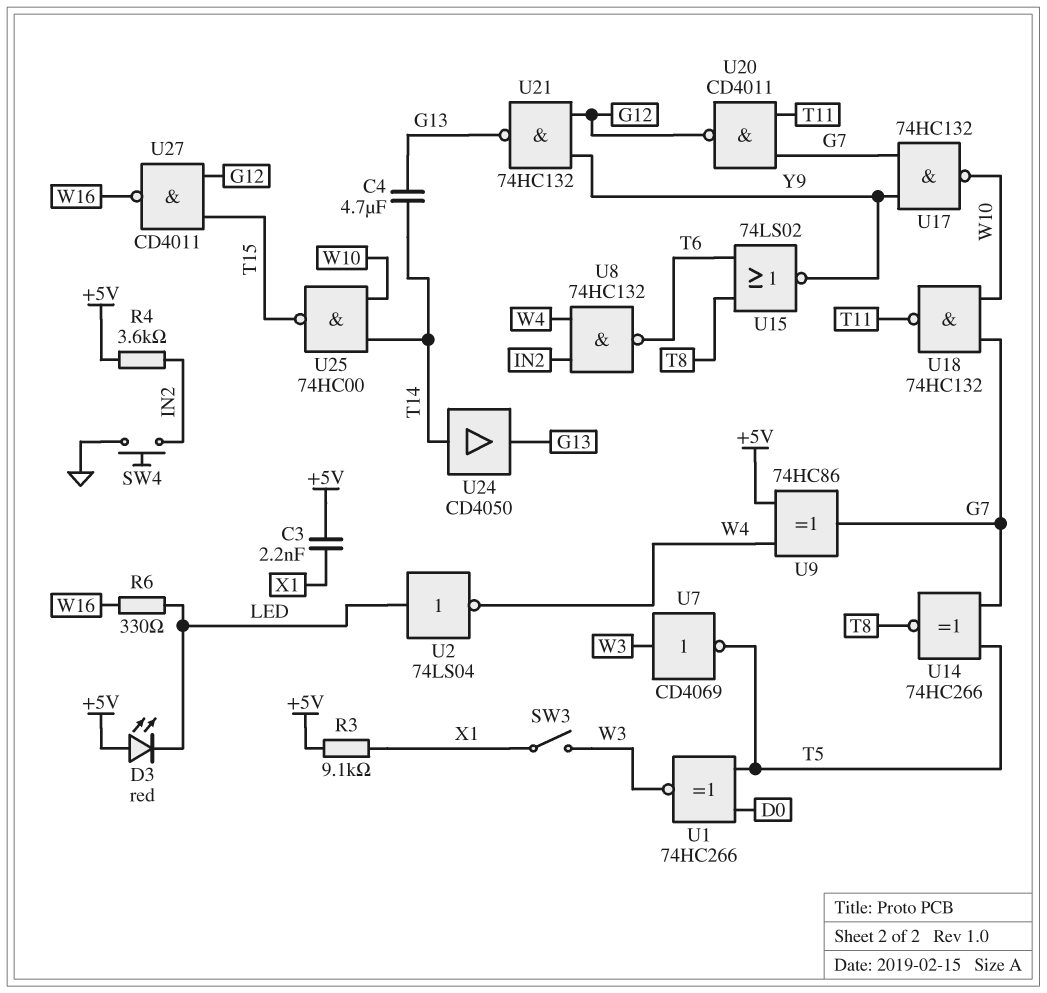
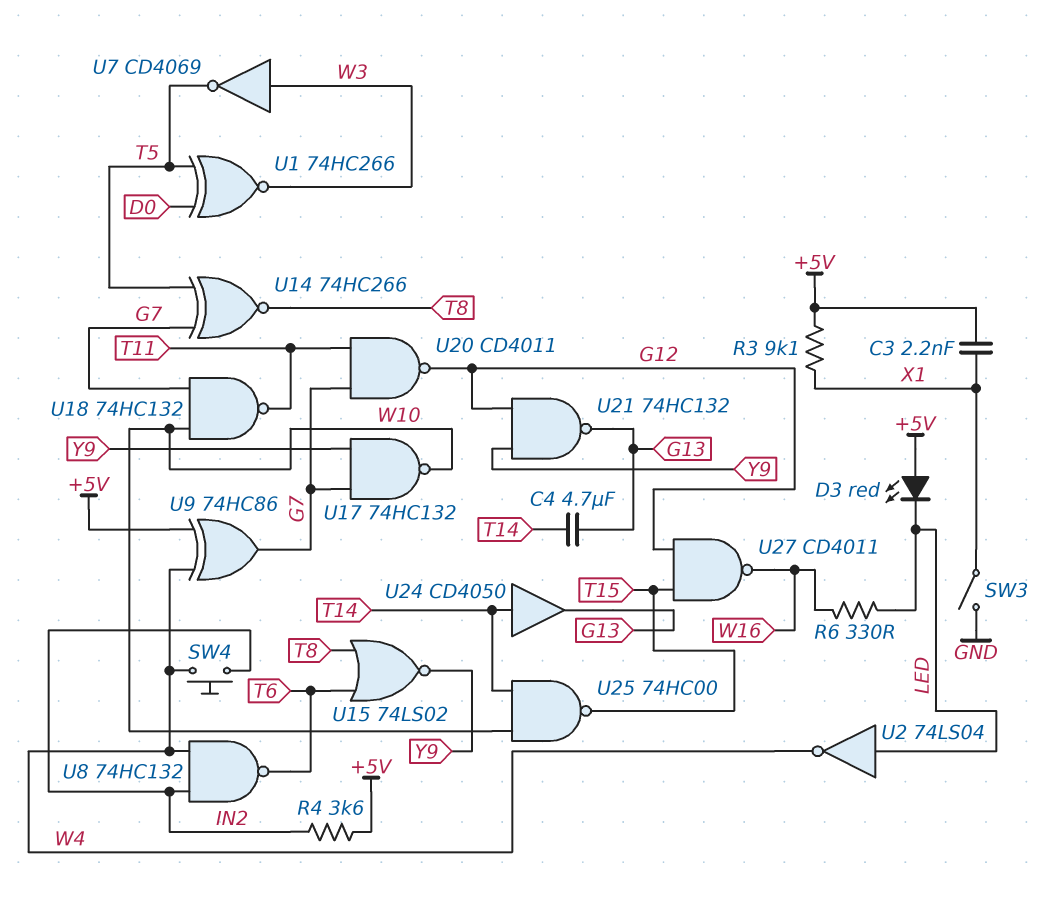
SW3: switch (W3, X1) -> switch (GND, X1)
SW4: button (GND, IN2) -> button (IN2, W4)

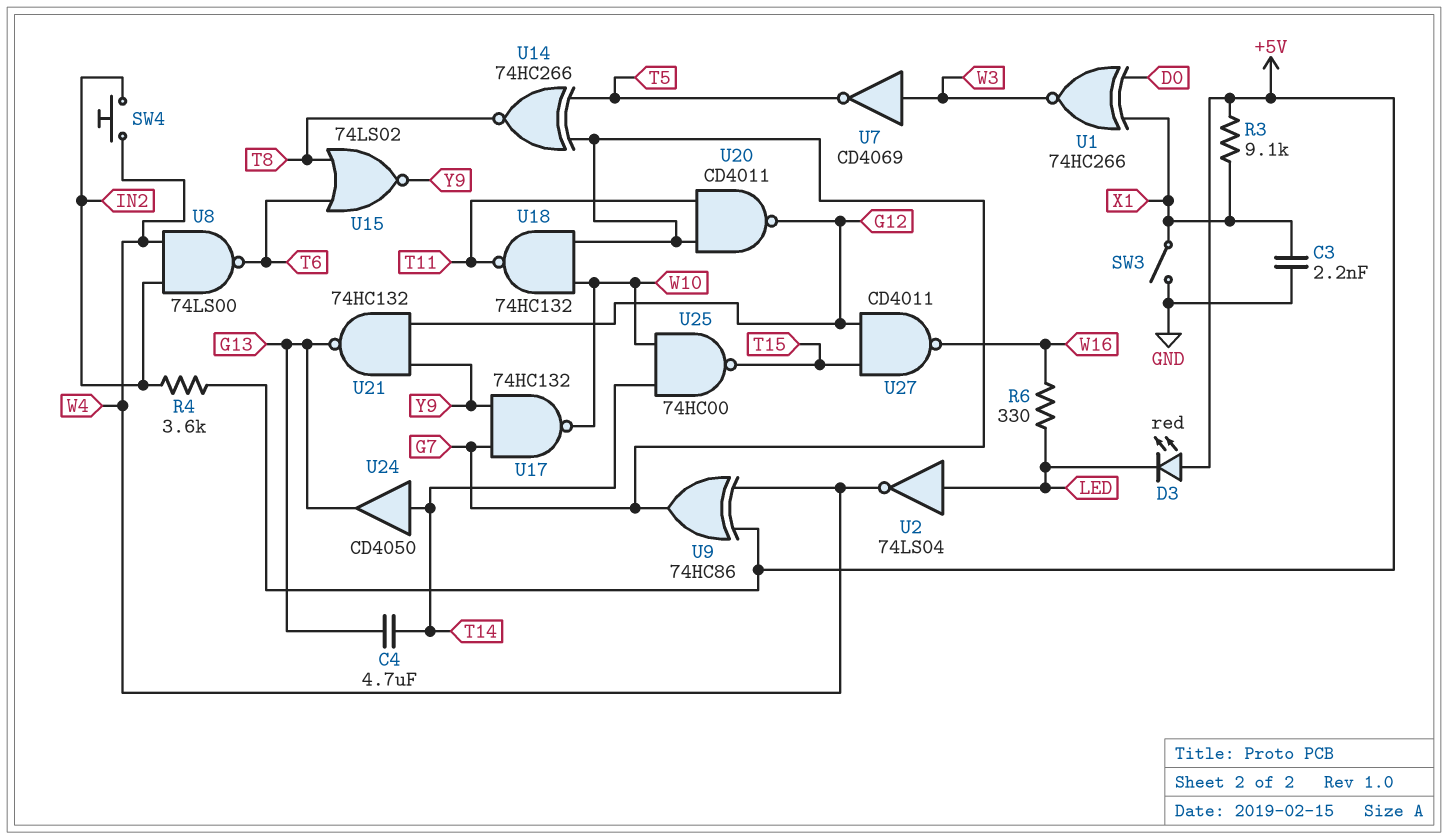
C3: 2.2nF (+5V, X1) -> 2.2nF (GND, X1)
U1: XNOR 74HC266 (in D0, in T5, out W3) -> XNOR 74HC266 (in D0, in X1, out W3)
U8: NAND 74HC132 (in IN2, in W4, out T6) -> NAND 74LS00 (in IN2, in W4, out T6)

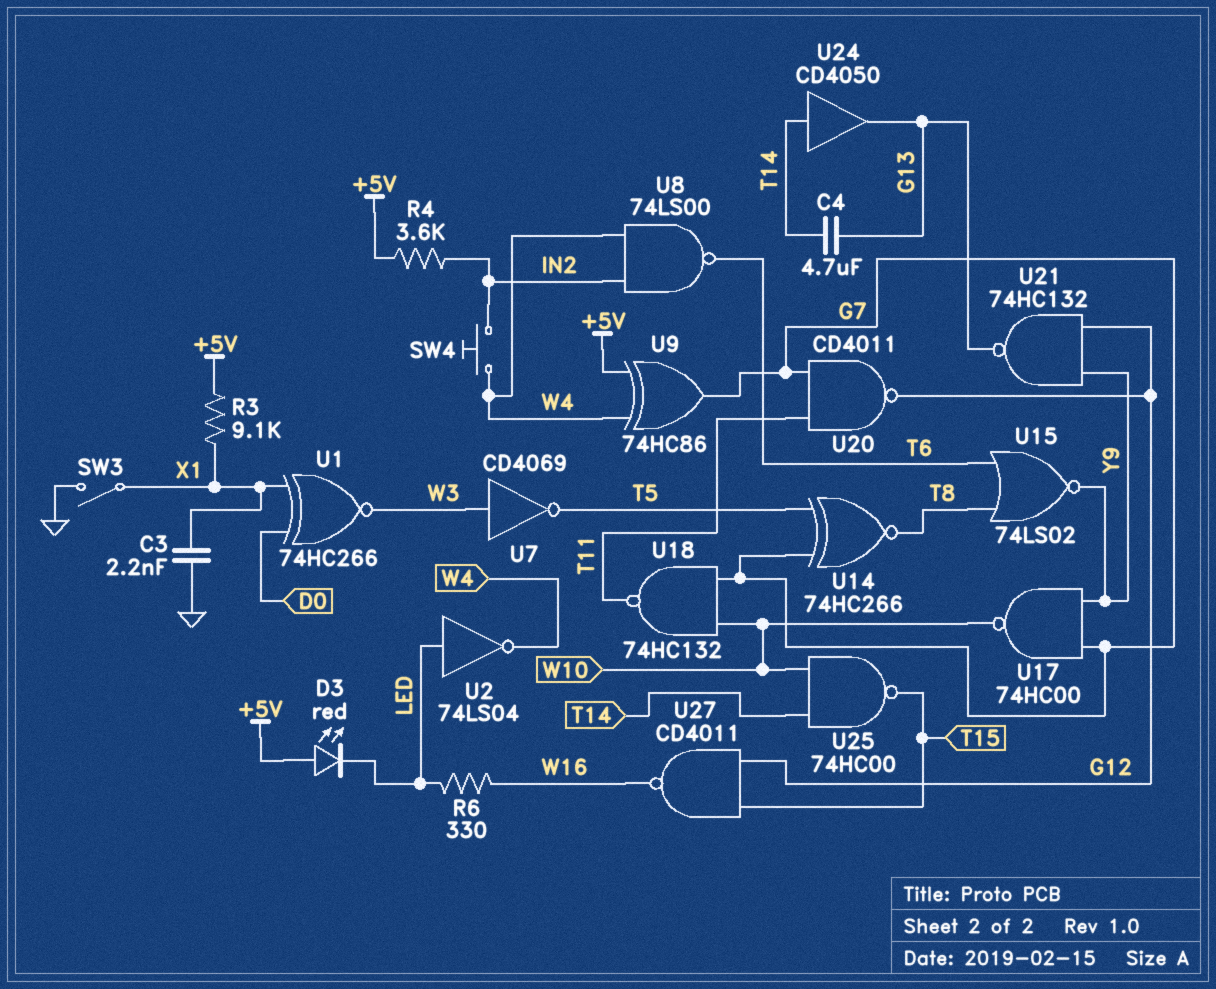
U17: NAND 74HC132 (in G7, in Y9, out W10) -> NAND 74HC00 (in G7, in Y9, out W10)

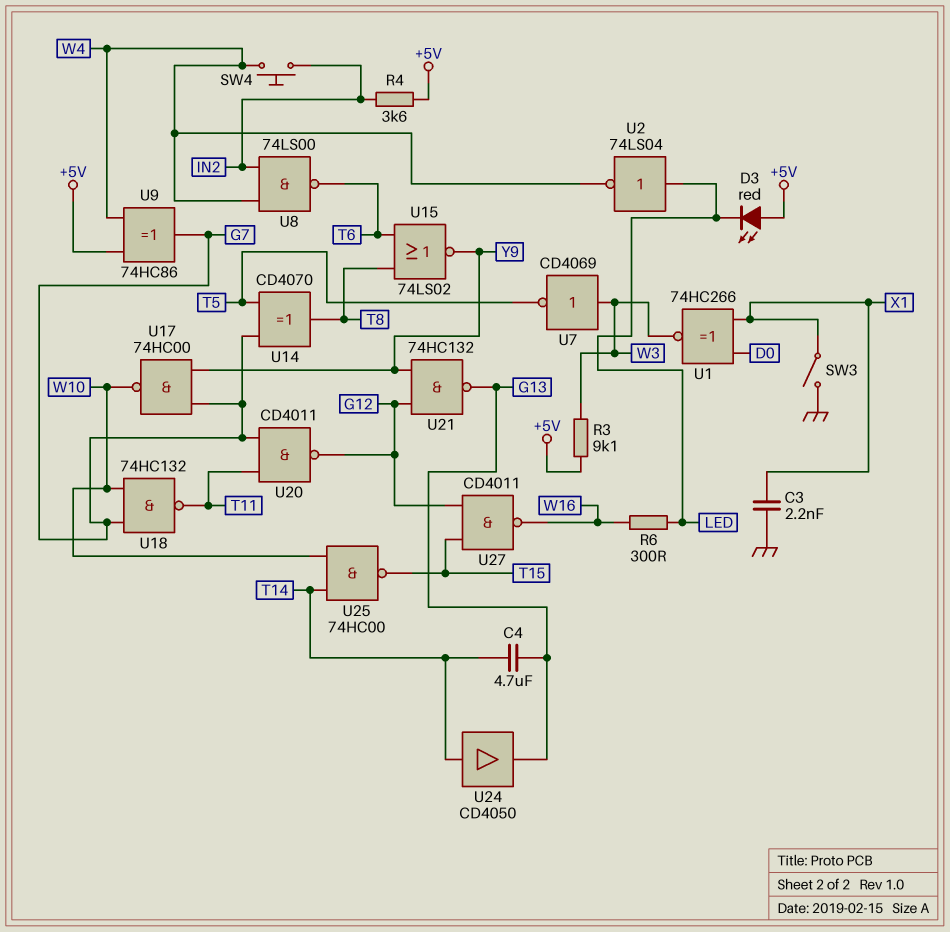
R3: 9.1k (+5V, X1) -> 9.1k (+5V, W3)
R6: 330 (LED, W16) -> 300 (LED, W16)
U14: XNOR 74HC266 (in G7, in T5, out T8) -> XOR CD4070 (in G7, in T5, out T8)

